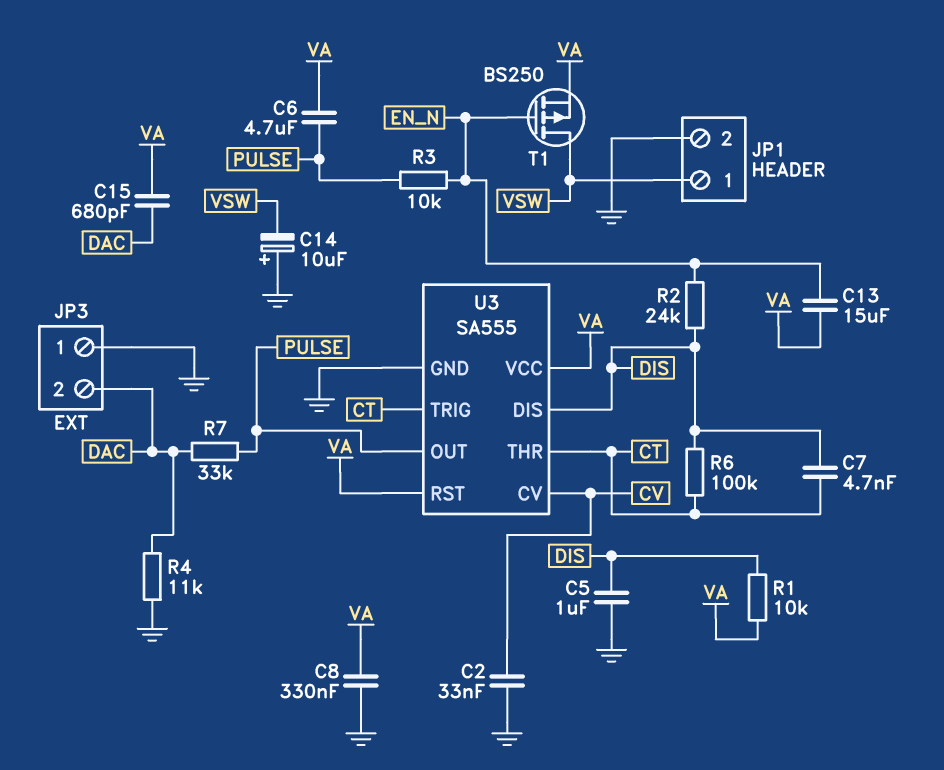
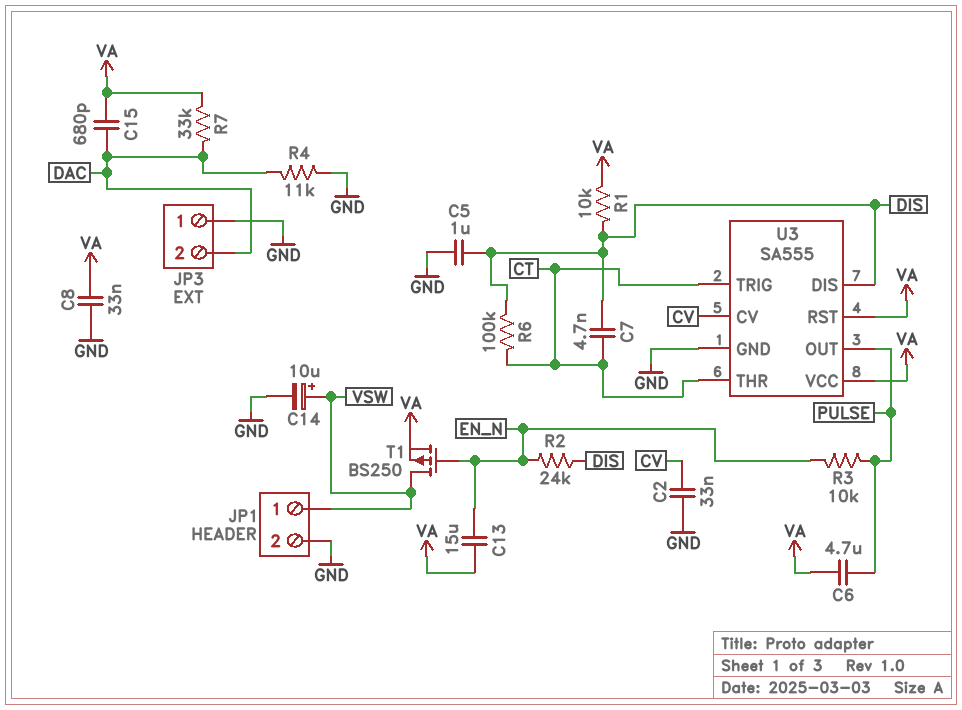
C8: 330nF (GND, VA) -> 33nF (GND, VA)
C14: 10uF (plus GND, minus VSW) -> 10uF (plus VSW, minus GND)
R7: 33k (DAC, PULSE) -> 33k (DAC, VA)

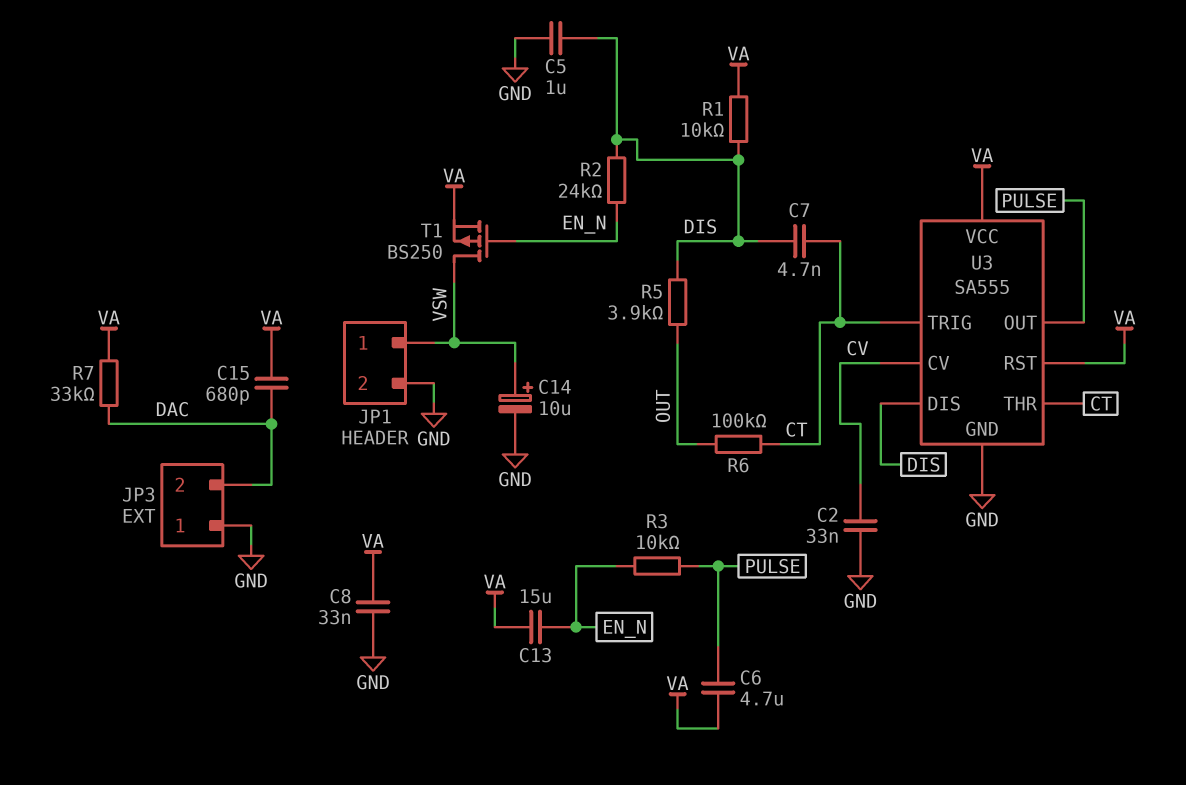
R4: 11k (DAC, GND) -> none
R5: none -> 3.9k (DIS, OUT)
R6: 100k (CT, DIS) -> 100k (CT, OUT)

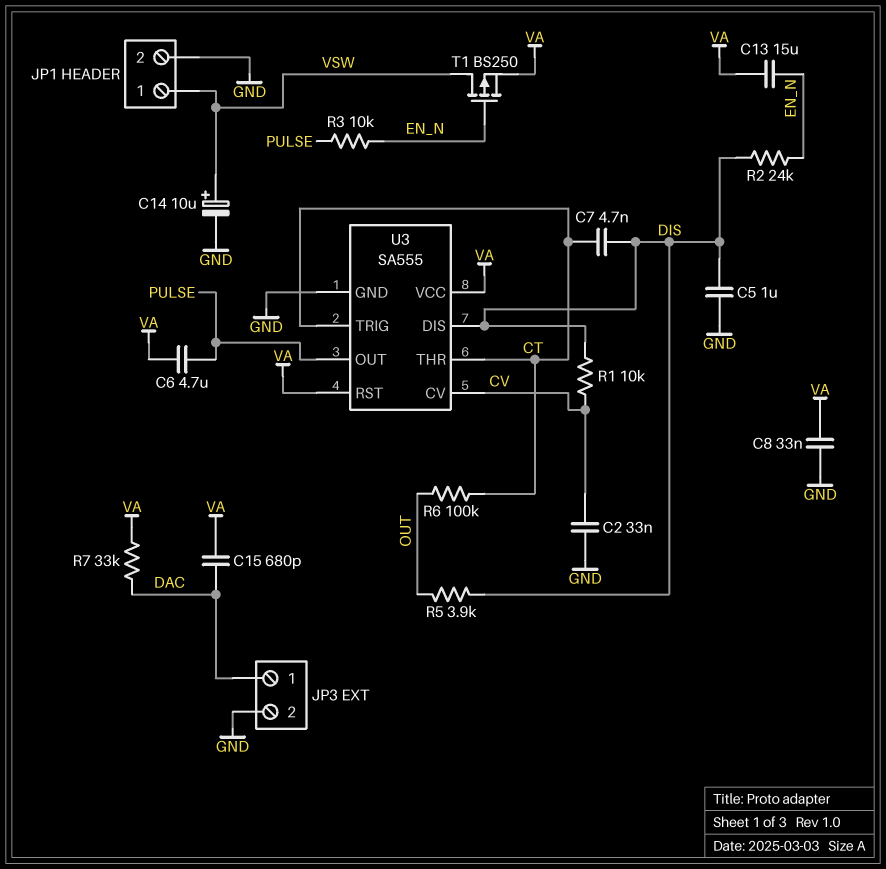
JP3 pin 1: GND -> DAC
JP3 pin 2: DAC -> GND
R1: 10k (DIS, VA) -> 10k (CV, DIS)

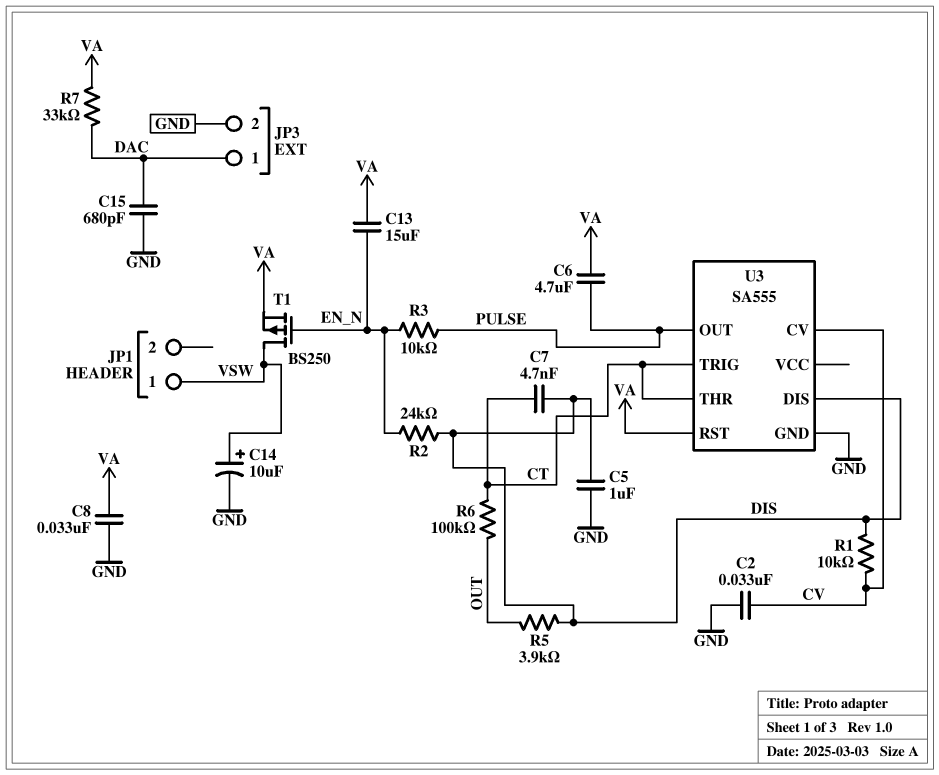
C15: 680pF (DAC, VA) -> 680pF (DAC, GND)
JP1 pin 2: GND -> none
U3 pin VCC: VA -> none

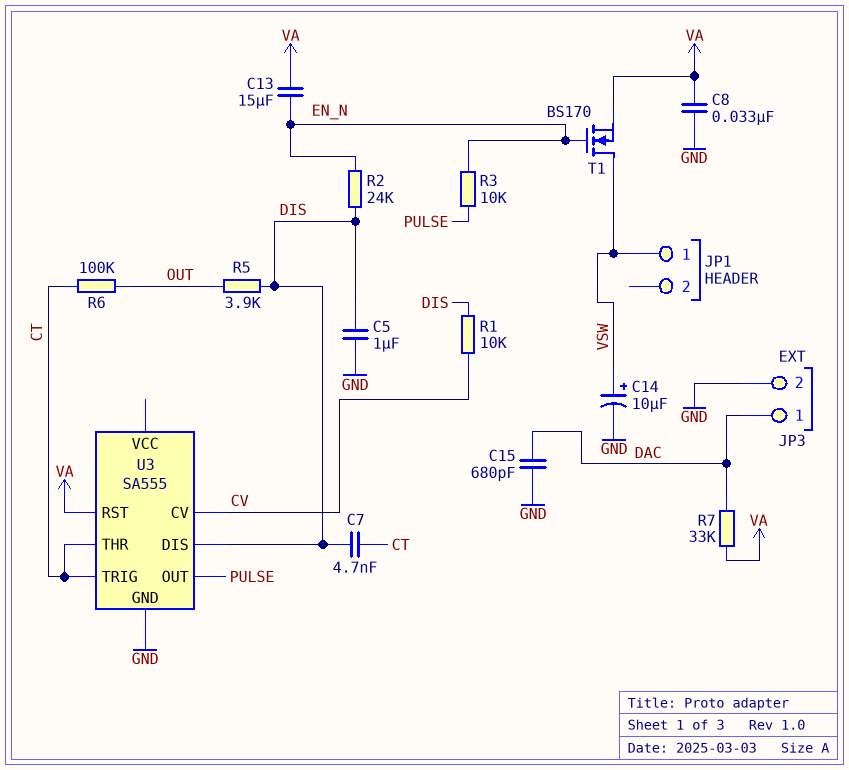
C2: 33nF (CV, GND) -> none
C6: 4.7uF (PULSE, VA) -> none
T1: PMOS BS250 (G EN_N, D VSW, S VA) -> NMOS BS170 (G EN_N, D VSW, S VA)

